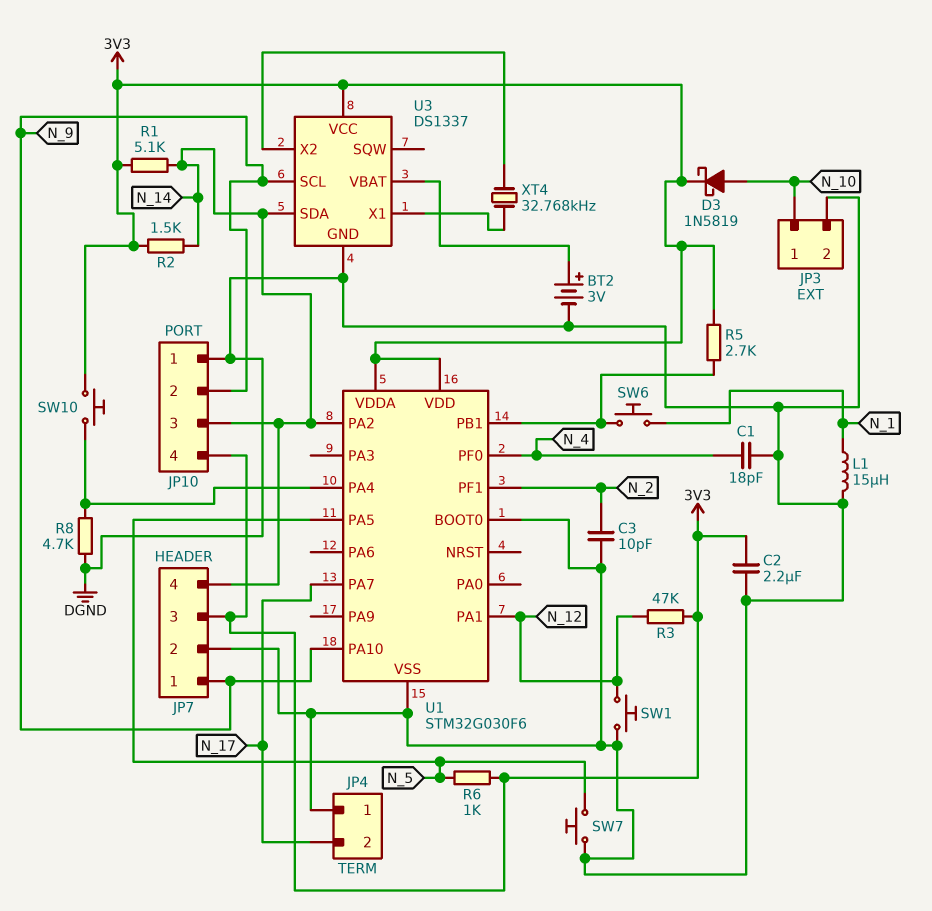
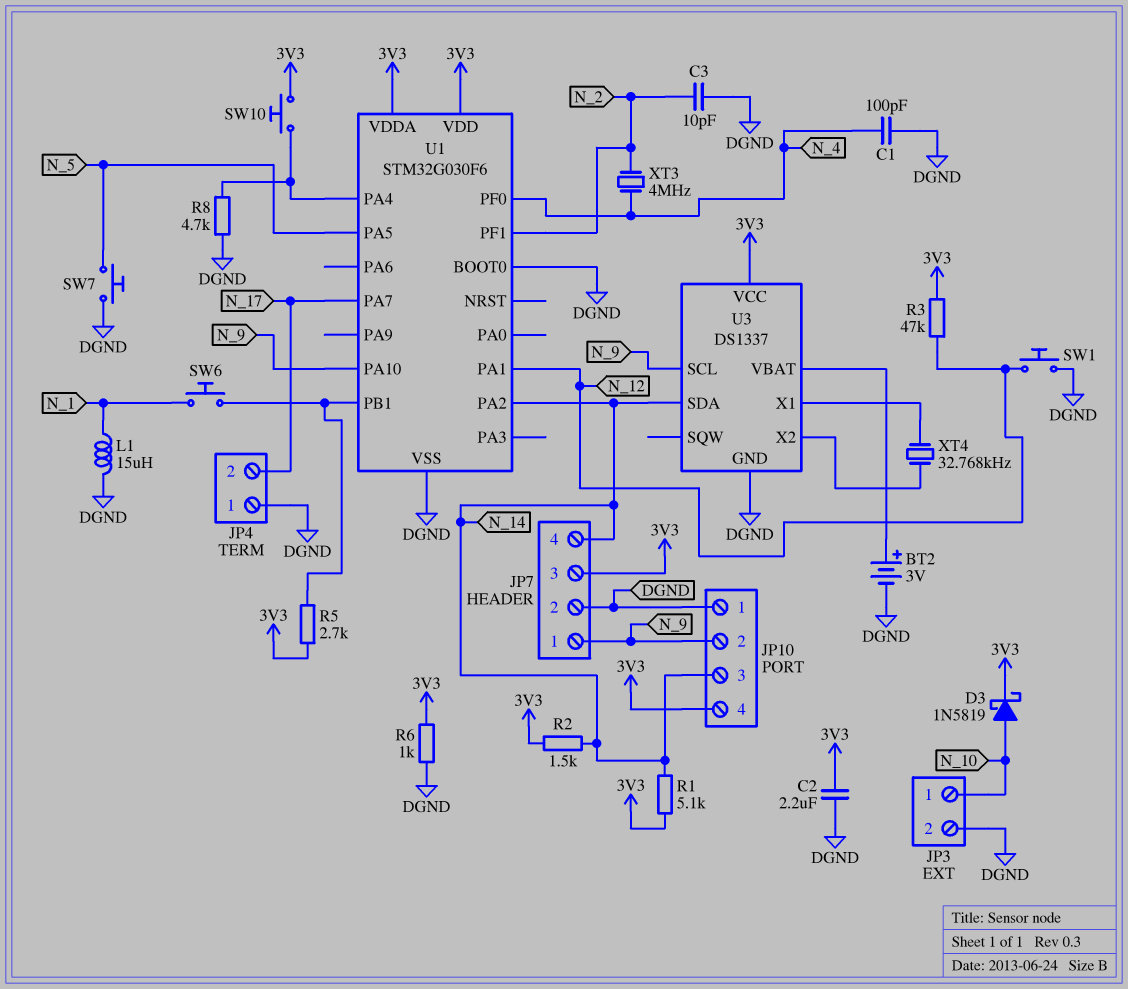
C1: 18pF (DGND, N_4) -> 100pF (DGND, N_4)
R6: 1k (3V3, N_5) -> 1k (3V3, DGND)
XT3: none -> 4MHz (N_2, N_4)

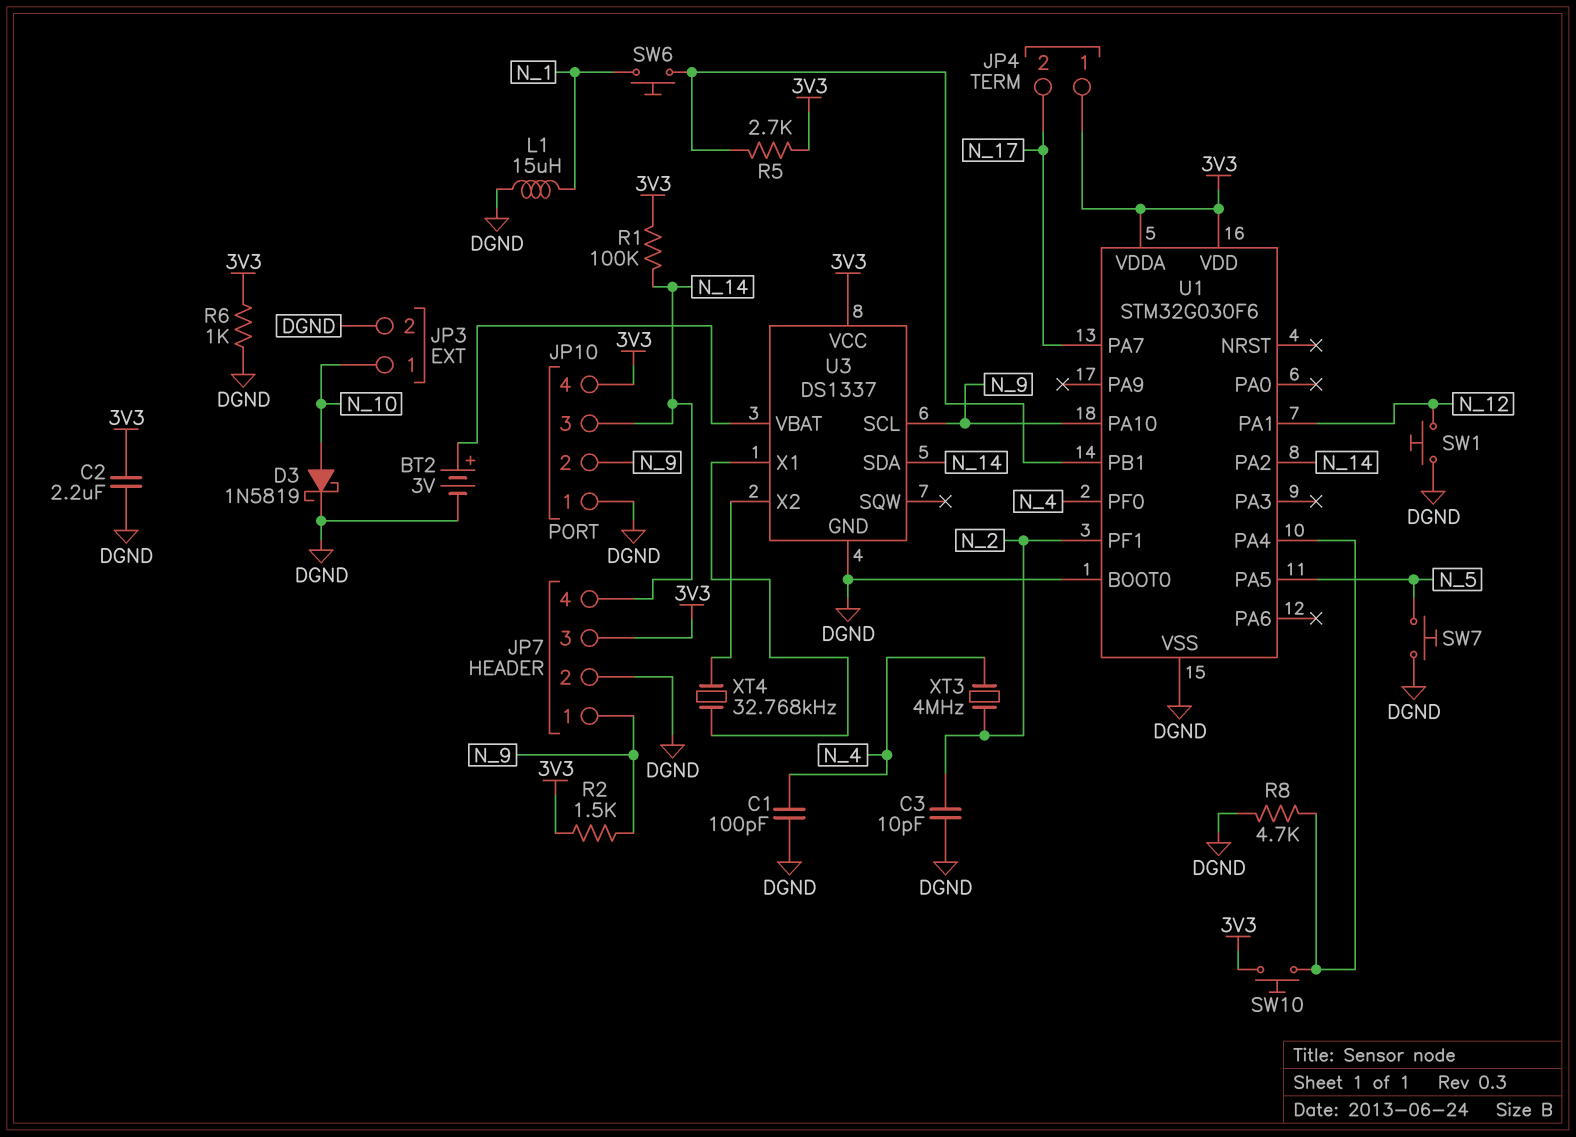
D3: schottky 1N5819 (A N_10, K 3V3) -> schottky 1N5819 (A N_10, K DGND)
JP4 pin 1: DGND -> 3V3
R1: 5.1k (3V3, N_14) -> 100k (3V3, N_14)
R2: 1.5k (3V3, N_14) -> 1.5k (3V3, N_9)
R3: 47k (3V3, N_12) -> none

